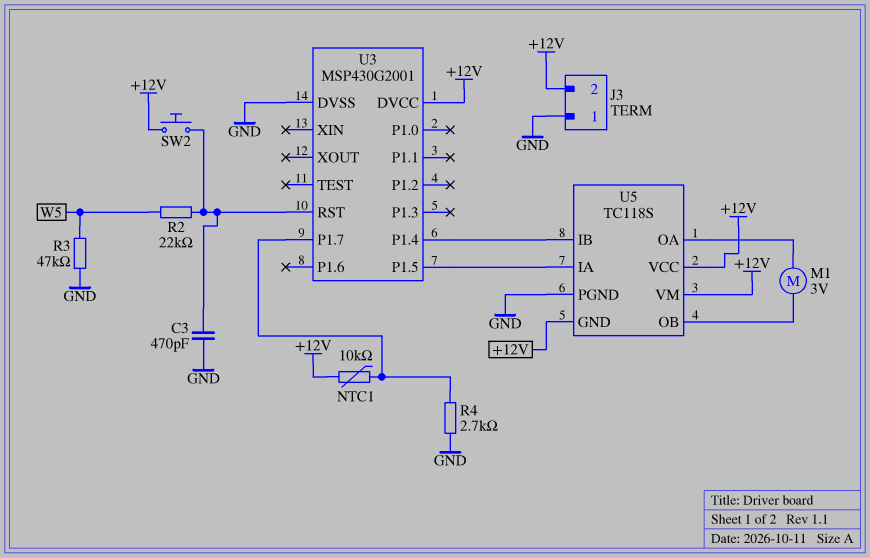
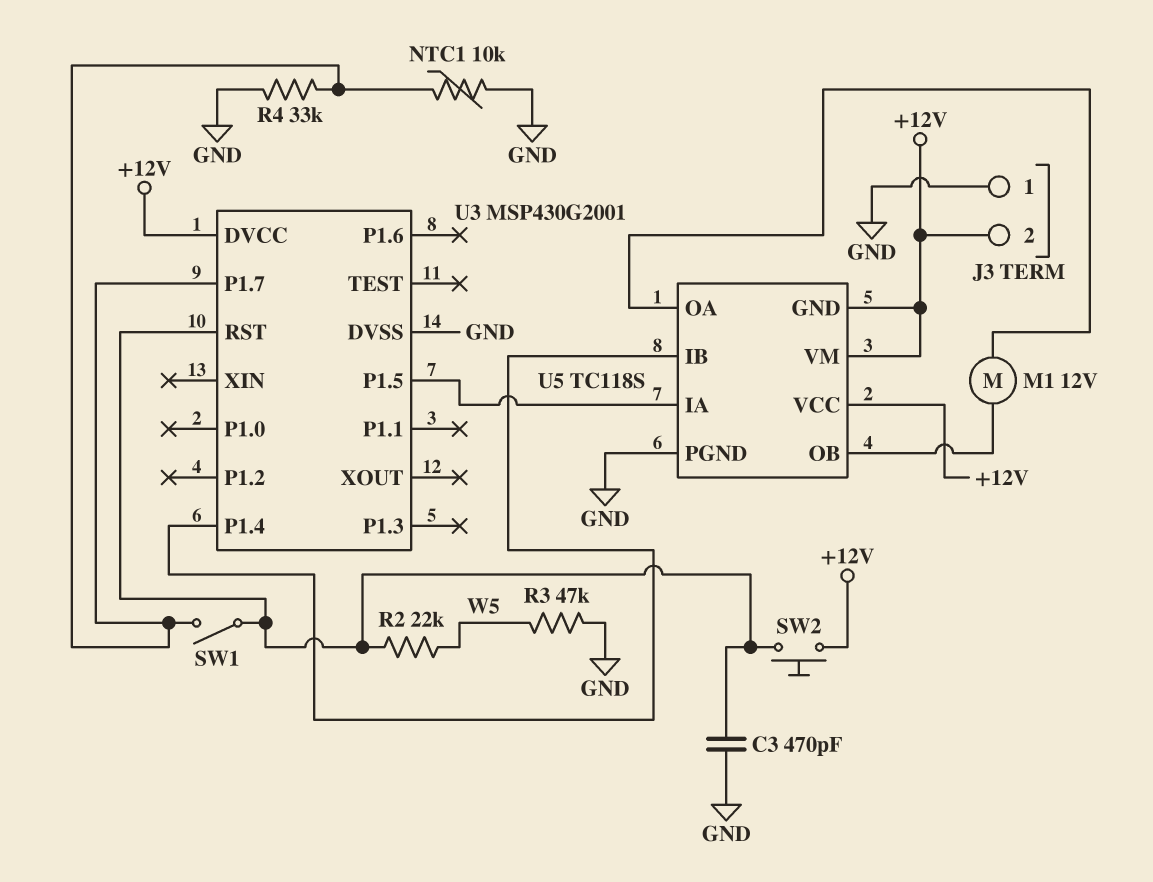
M1: motor 3V (U5/OA, U5/OB) -> motor 12V (U5/OA, U5/OB)
NTC1: 10k (+12V, U3/P1.7) -> 10k (GND, U3/P1.7)
R4: 2.7k (GND, U3/P1.7) -> 33k (GND, U3/P1.7)
SW1: none -> switch (U3/P1.7, U3/RST)

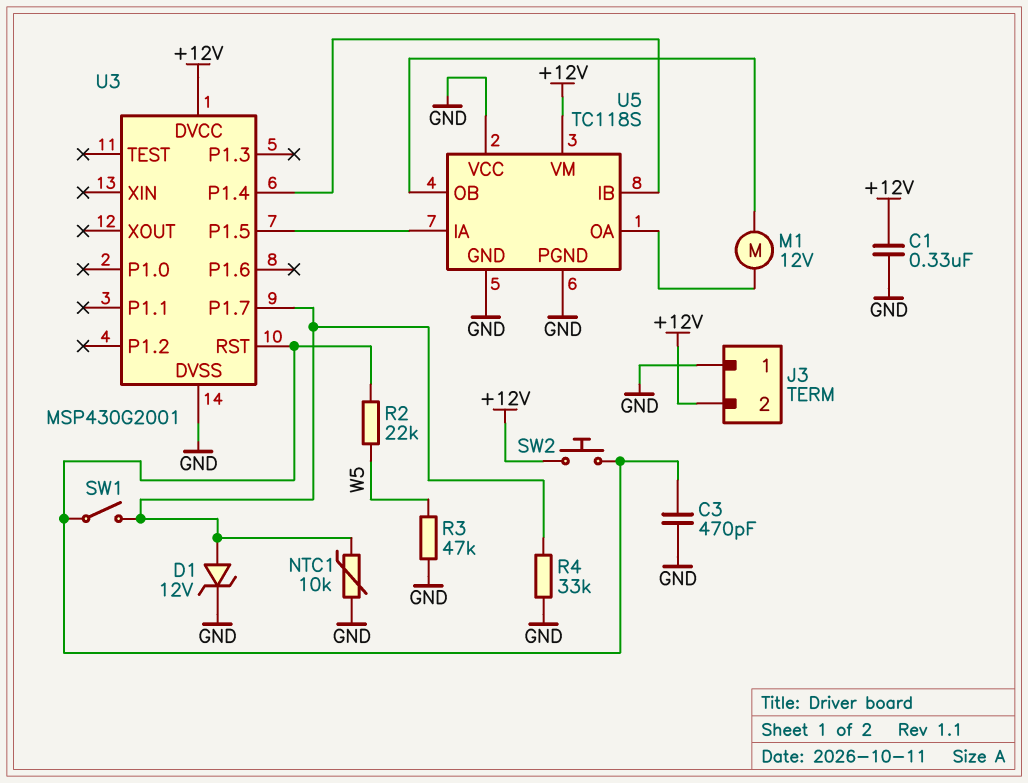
C1: none -> 330nF (+12V, GND)
D1: none -> zener 12V (A U3/P1.7, K GND)
U5 pin GND: +12V -> GND
U5 pin VCC: +12V -> GND

